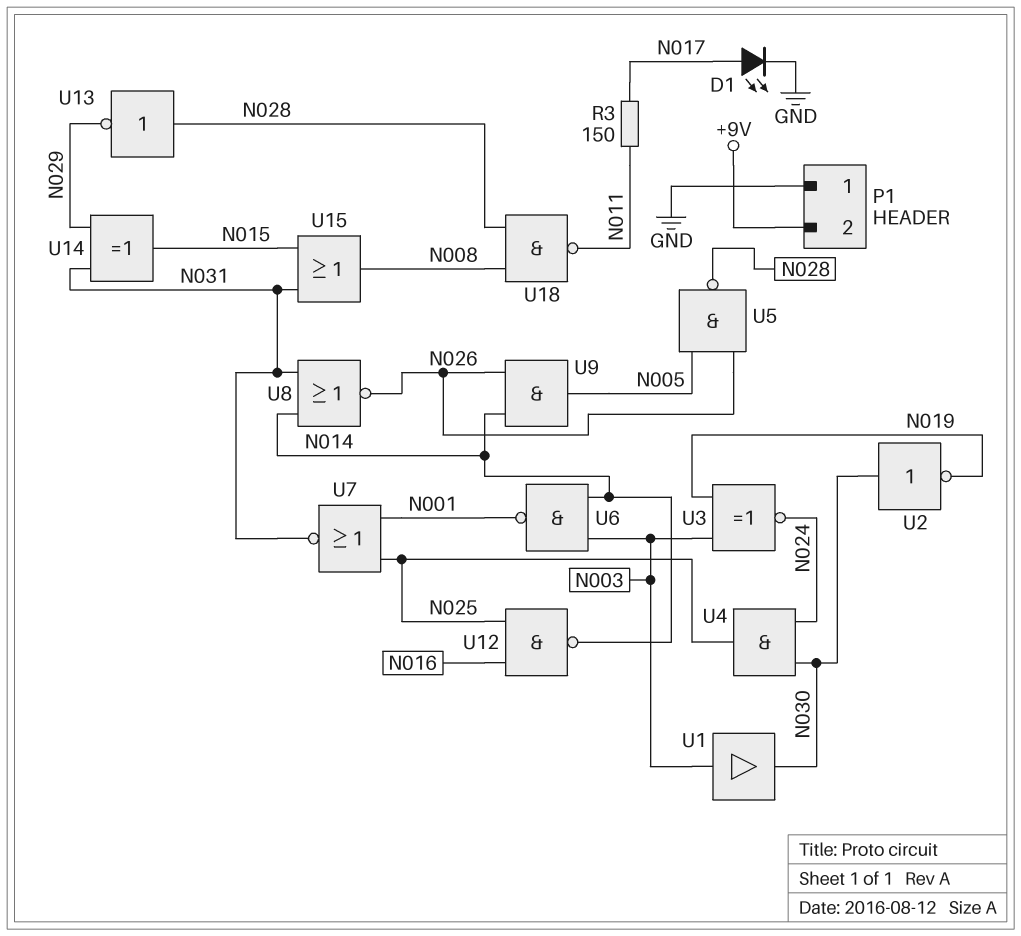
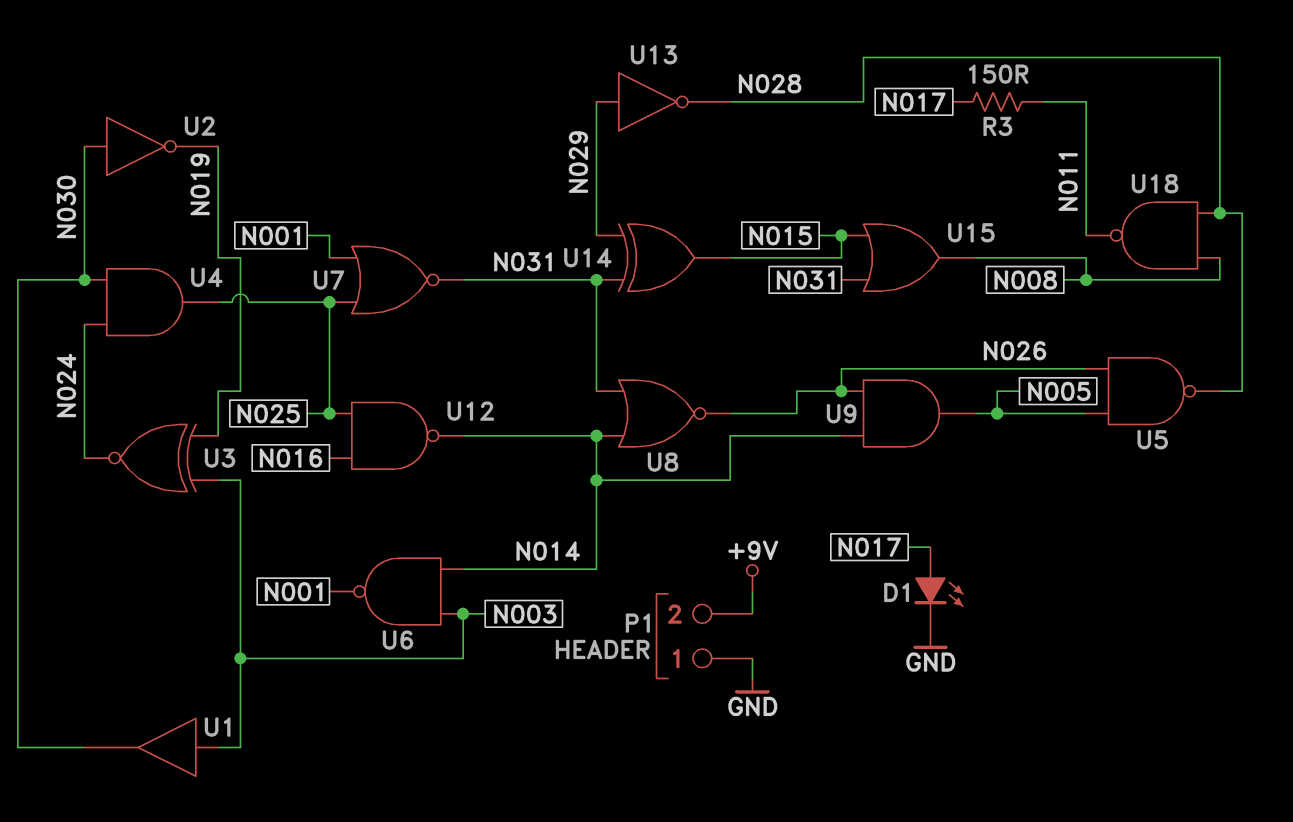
U13: NOT (in N028, out N029) -> NOT (in N029, out N028)

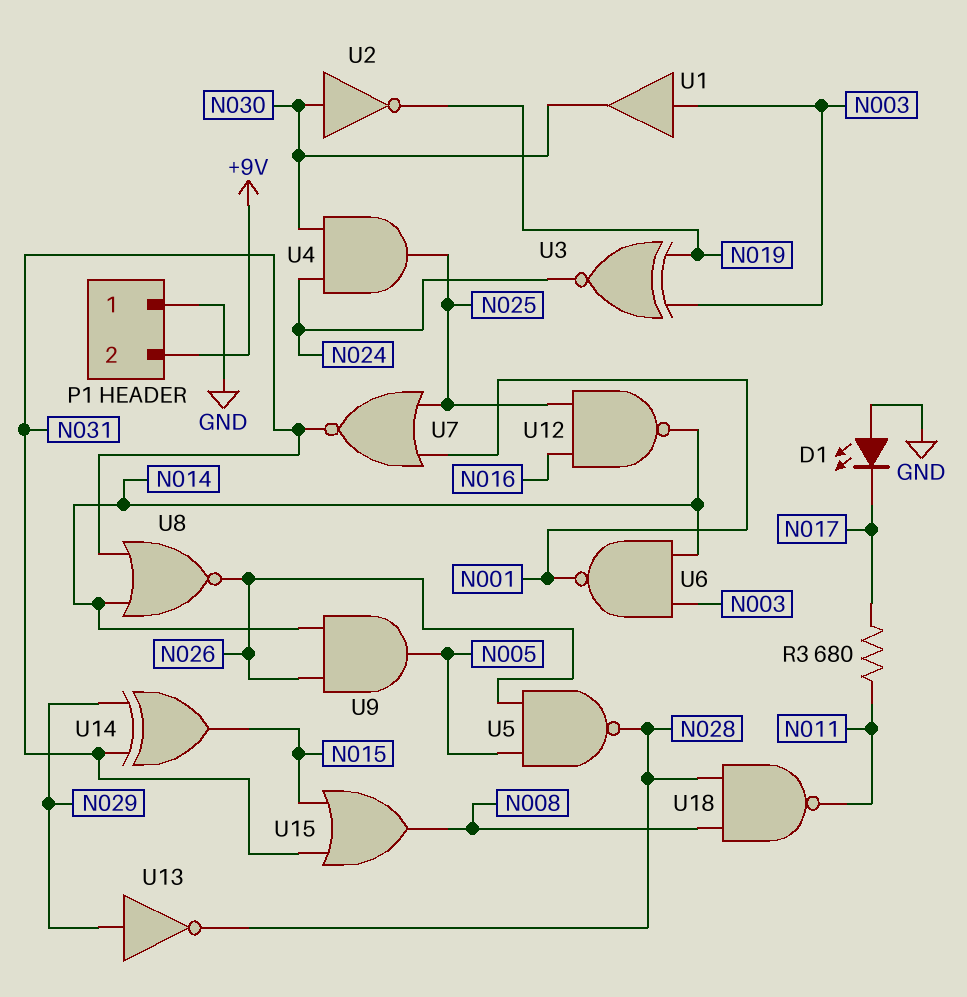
D1: LED (A N017, K GND) -> LED (A GND, K N017)
R3: 150 (N011, N017) -> 680 (N011, N017)

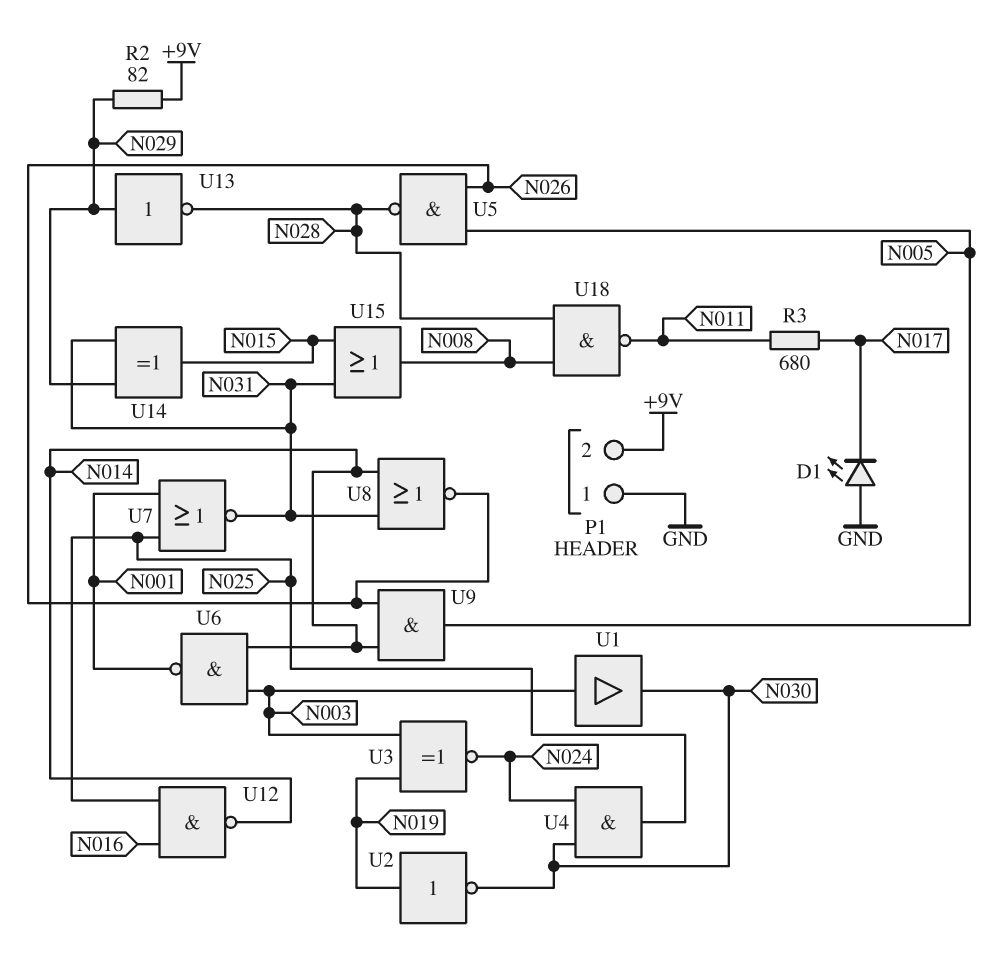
R2: none -> 82 (+9V, N029)
U2: NOT (in N030, out N019) -> NOT (in N019, out N030)

